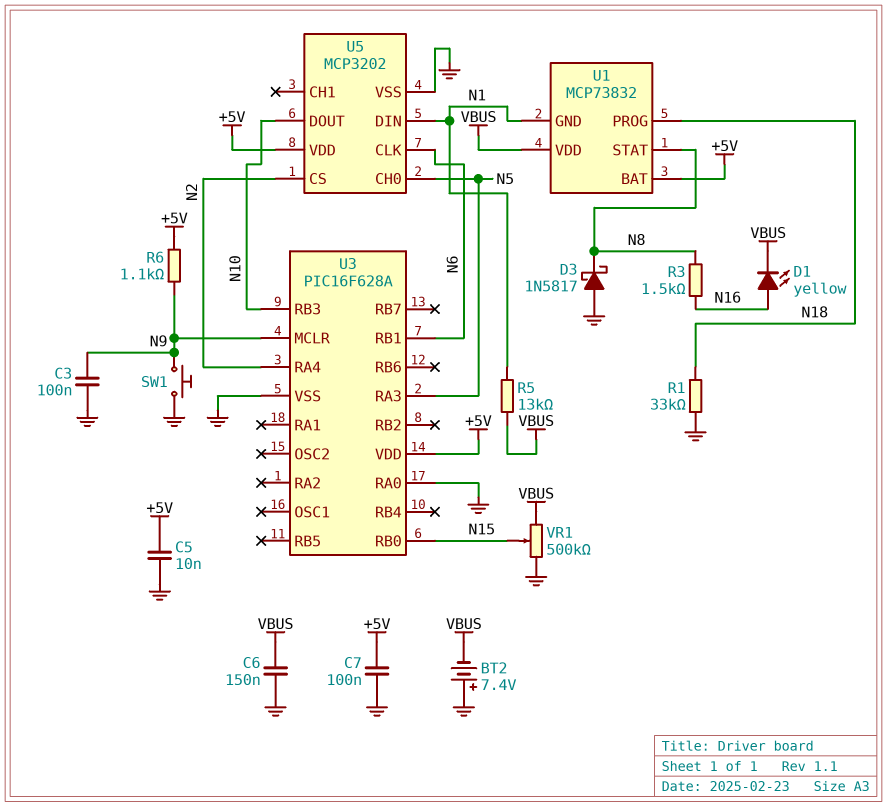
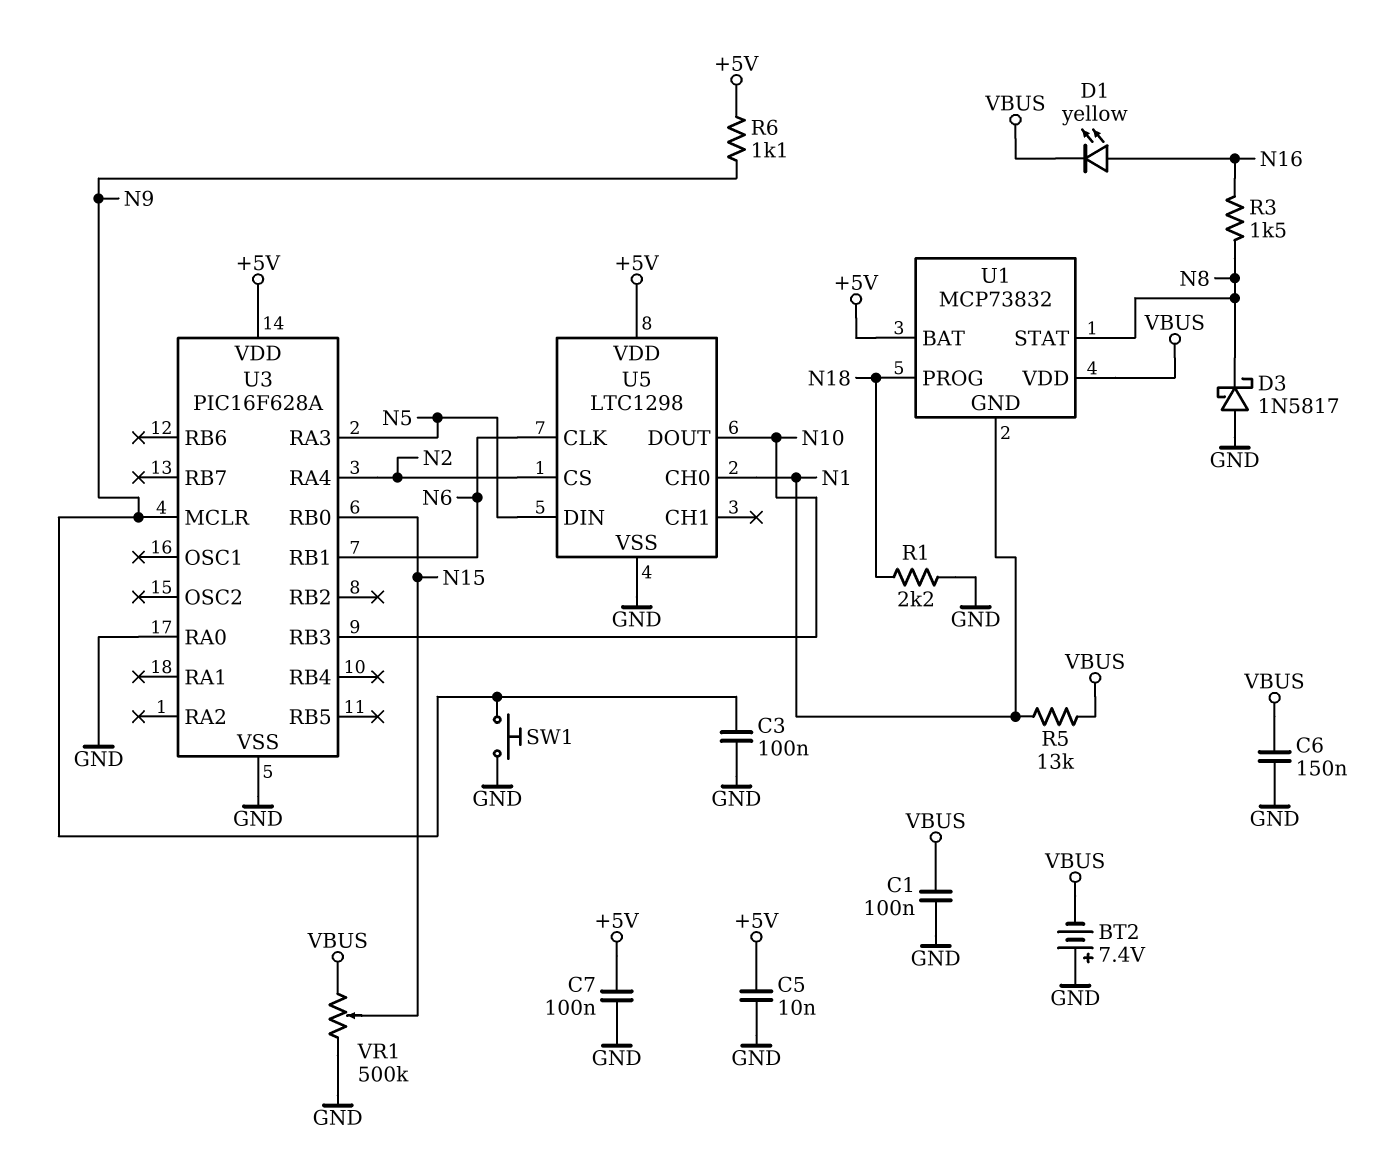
C1: none -> 100nF (GND, VBUS)
R1: 33k (GND, N18) -> 2.2k (GND, N18)
U5: MCP3202 -> LTC1298
U5 pin CH0: N5 -> N1
U5 pin DIN: N1 -> N5

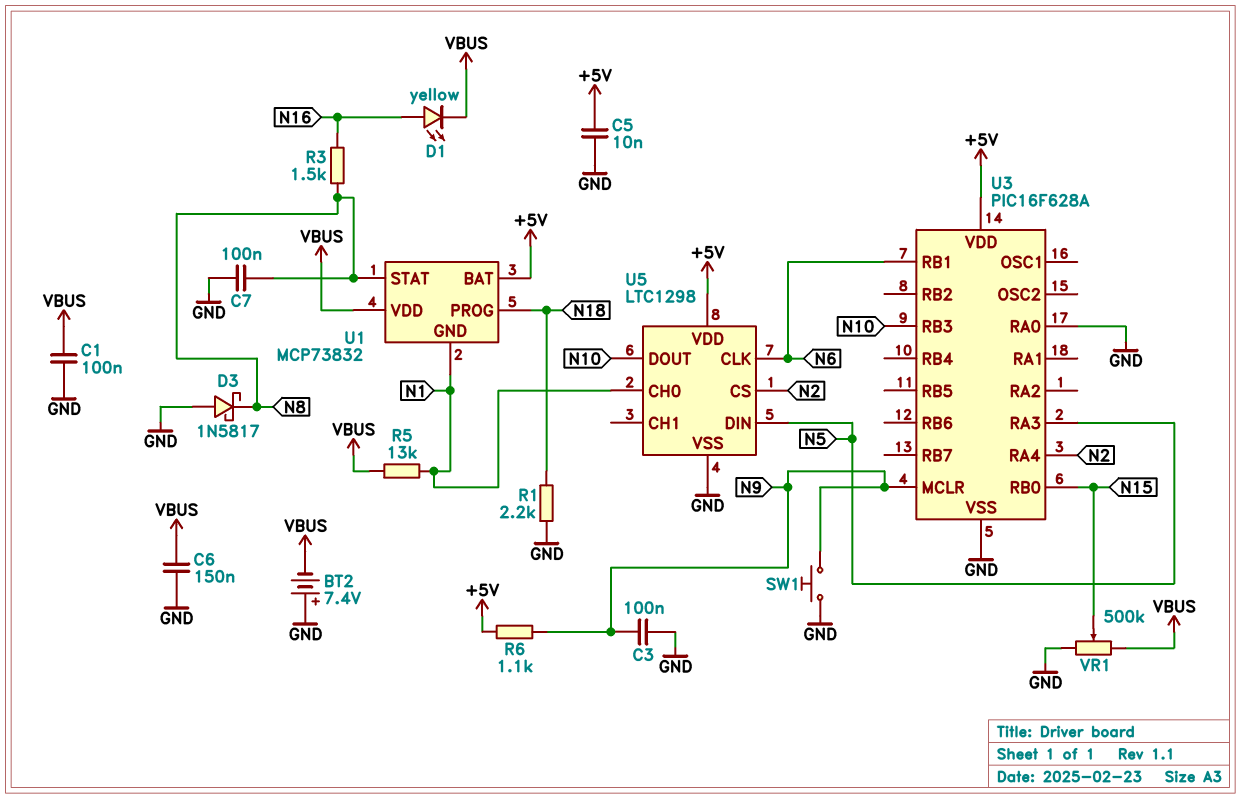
C7: 100nF (+5V, GND) -> 100nF (GND, N8)

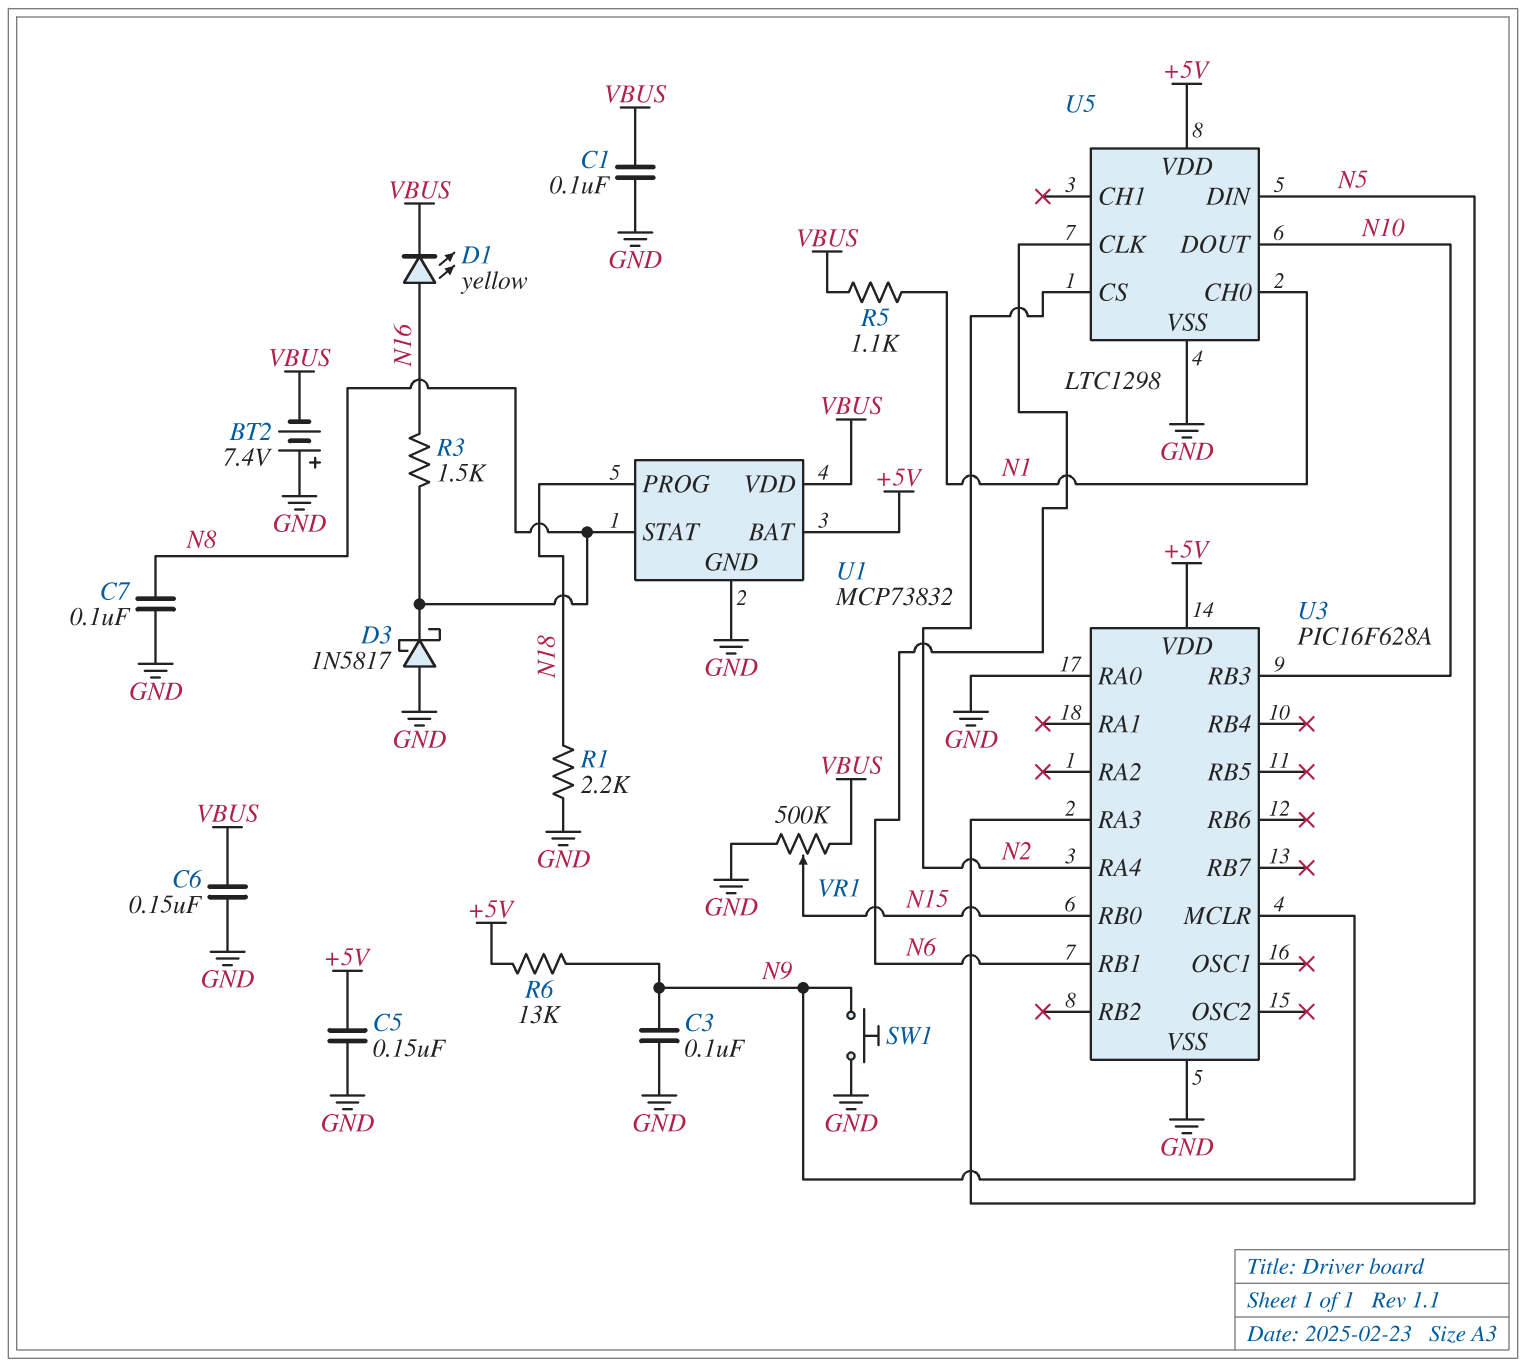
C5: 10nF (+5V, GND) -> 150nF (+5V, GND)
R5: 13k (N1, VBUS) -> 1.1k (N1, VBUS)
R6: 1.1k (+5V, N9) -> 13k (+5V, N9)
U1 pin GND: N1 -> GND

